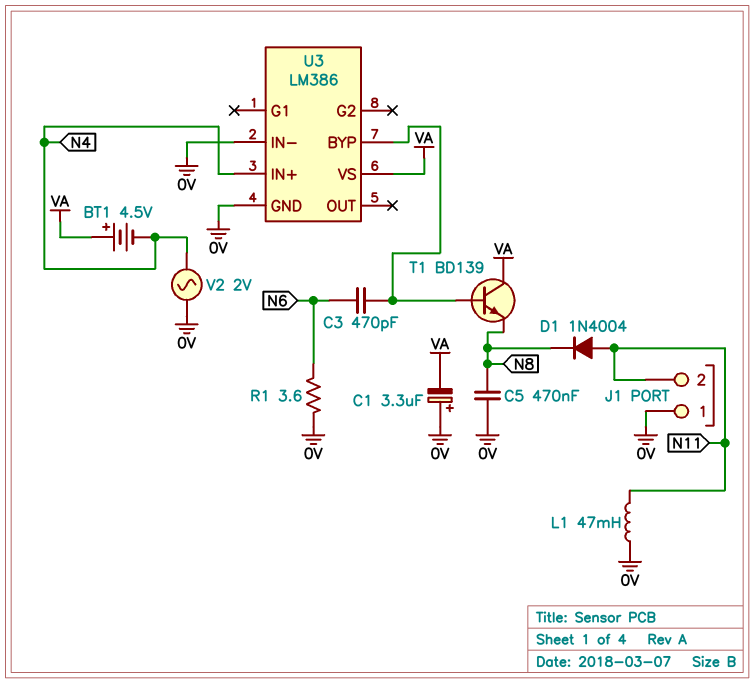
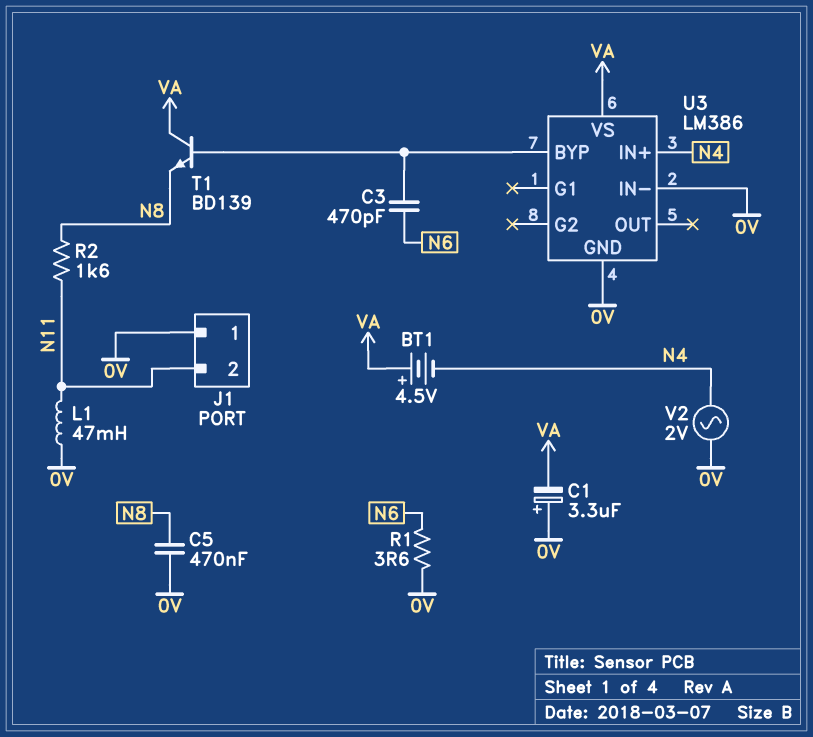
D1: diode 1N4004 (A N11, K N8) -> none
R2: none -> 1.6k (N8, N11)

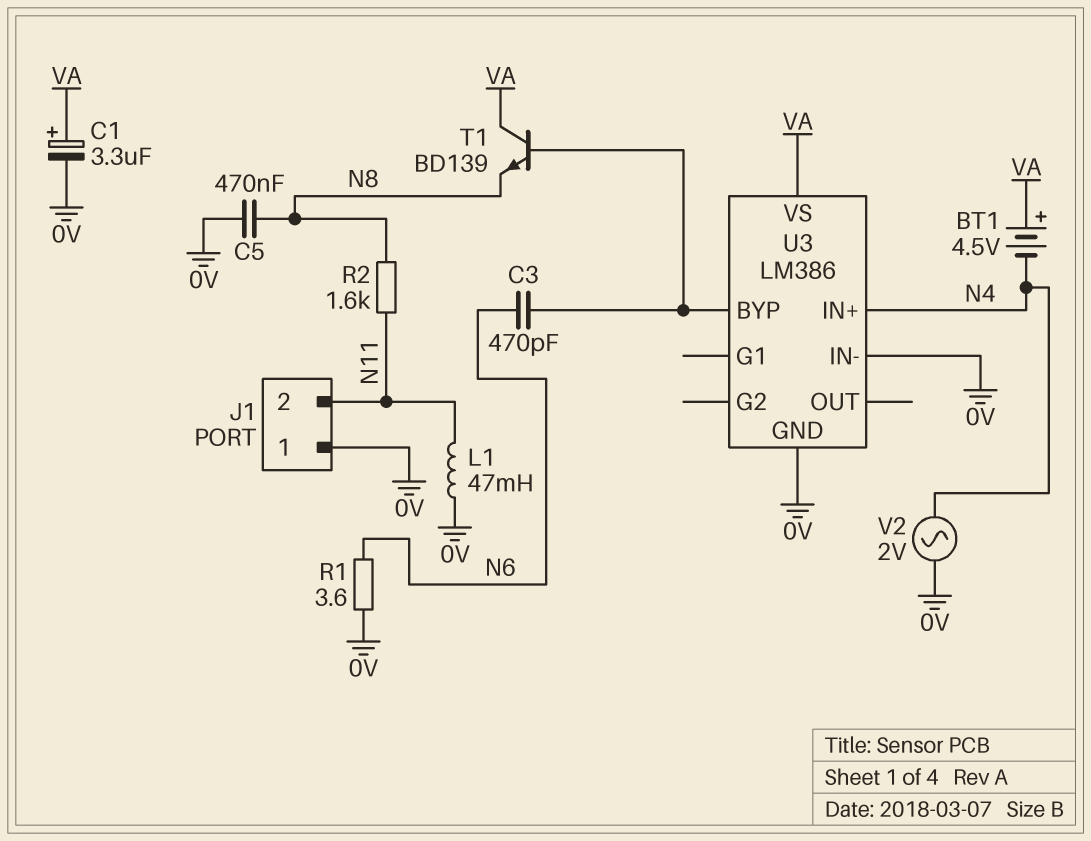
C1: 3.3uF (plus 0V, minus VA) -> 3.3uF (plus VA, minus 0V)

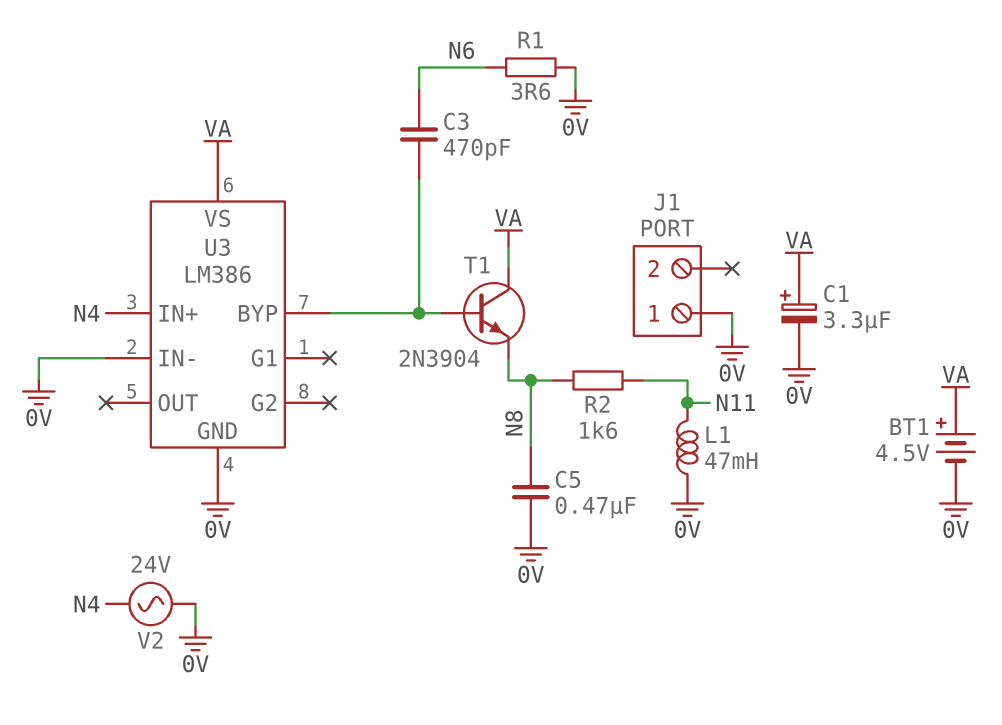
BT1: 4.5V (plus VA, minus N4) -> 4.5V (plus VA, minus 0V)
J1 pin 2: N11 -> none
T1: NPN BD139 (B U3/BYP, C VA, E N8) -> NPN 2N3904 (B U3/BYP, C VA, E N8)
V2: AC 2V (0V, N4) -> AC 24V (0V, N4)

